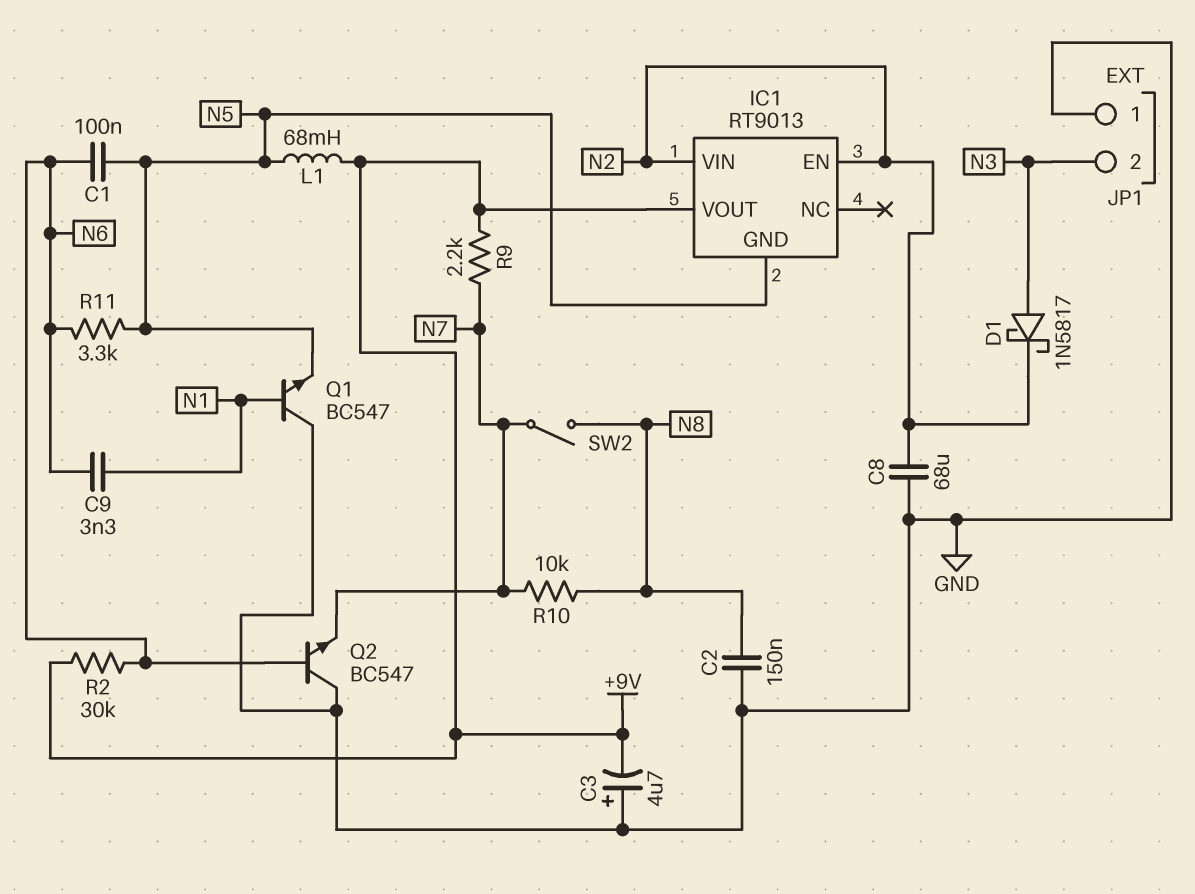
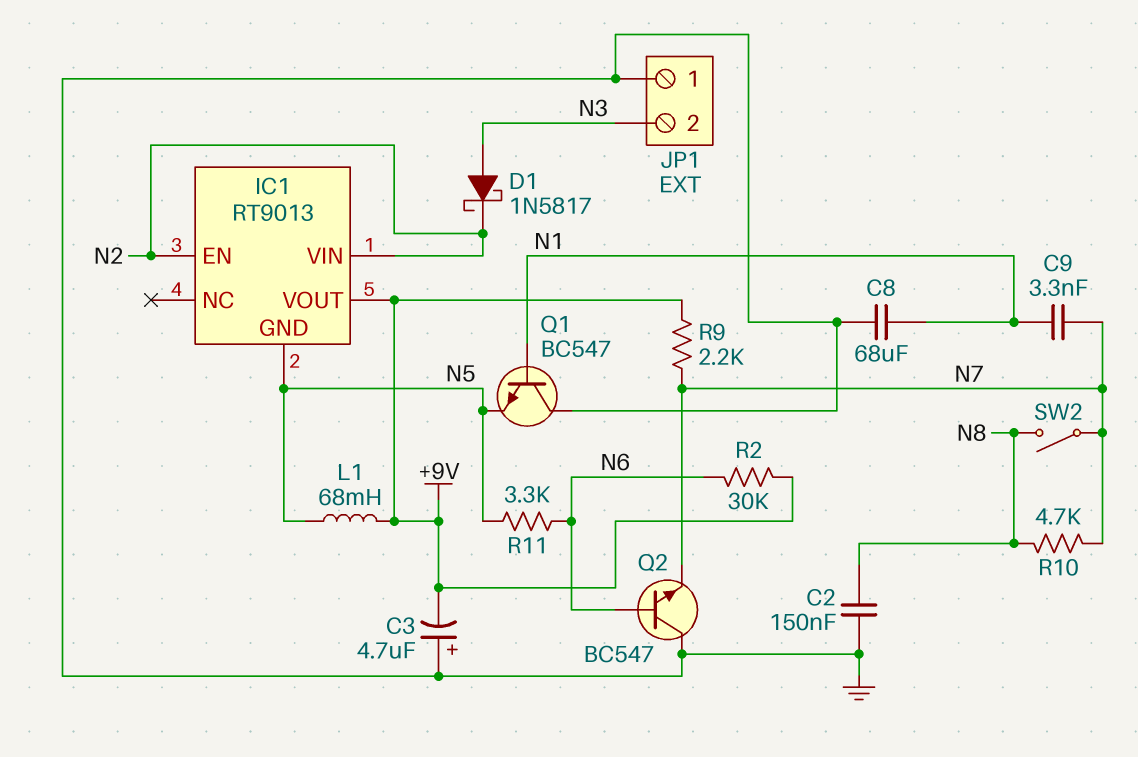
C1: 100nF (N5, N6) -> none
C8: 68uF (GND, N2) -> 68uF (GND, N1)
C9: 3.3nF (N1, N6) -> 3.3nF (N1, N7)
R10: 10k (N7, N8) -> 4.7k (N7, N8)

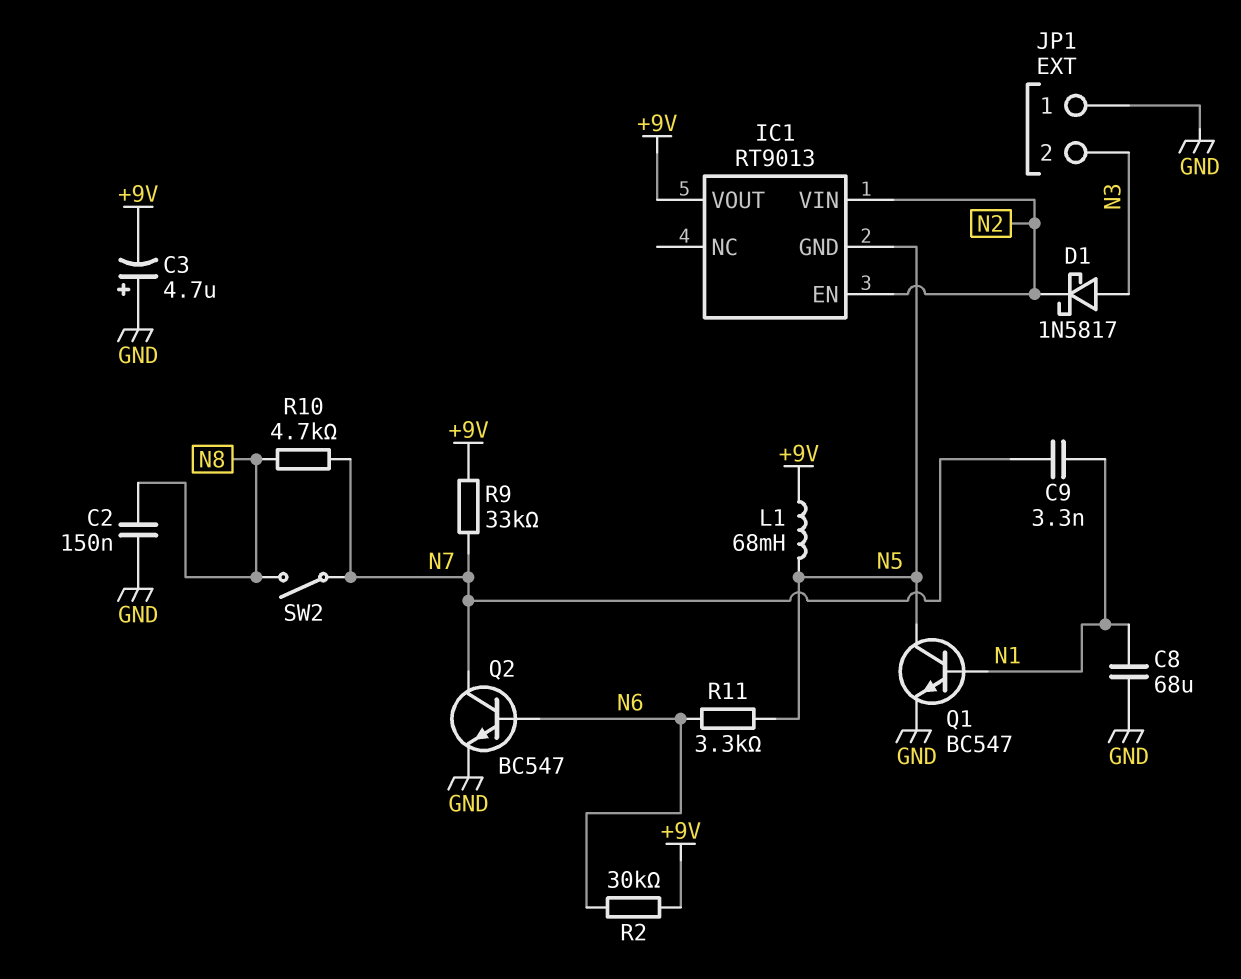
Q1: NPN BC547 (B N1, C GND, E N5) -> NPN BC547 (B N1, C N5, E GND)
Q2: NPN BC547 (B N6, C GND, E N7) -> NPN BC547 (B N6, C N7, E GND)
R9: 2.2k (+9V, N7) -> 33k (+9V, N7)

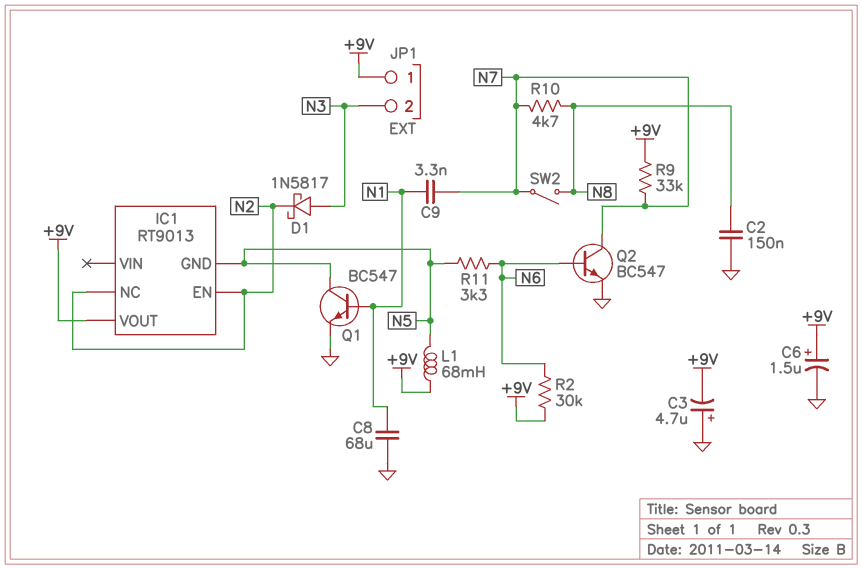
C6: none -> 1.5uF (plus +9V, minus GND)
IC1 pin NC: none -> N2
IC1 pin VIN: N2 -> none
JP1 pin 1: GND -> +9V

